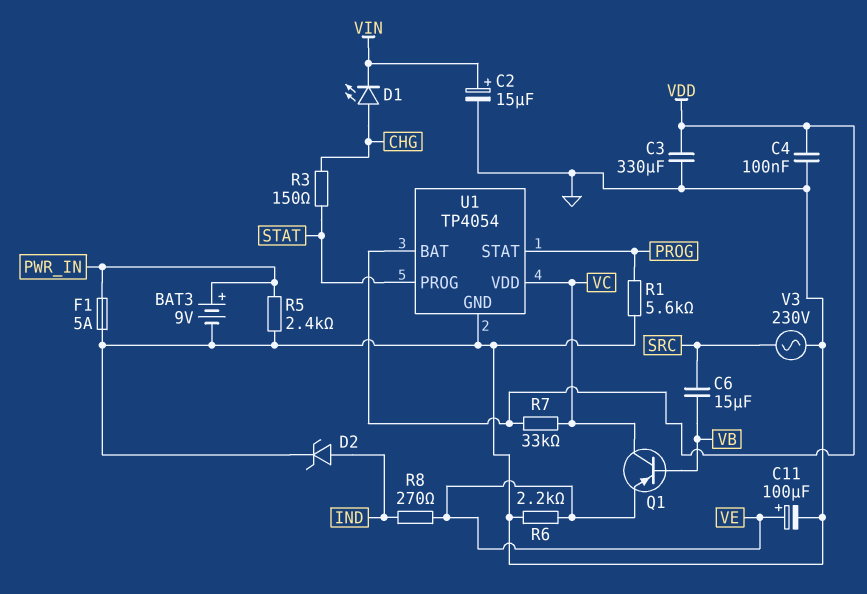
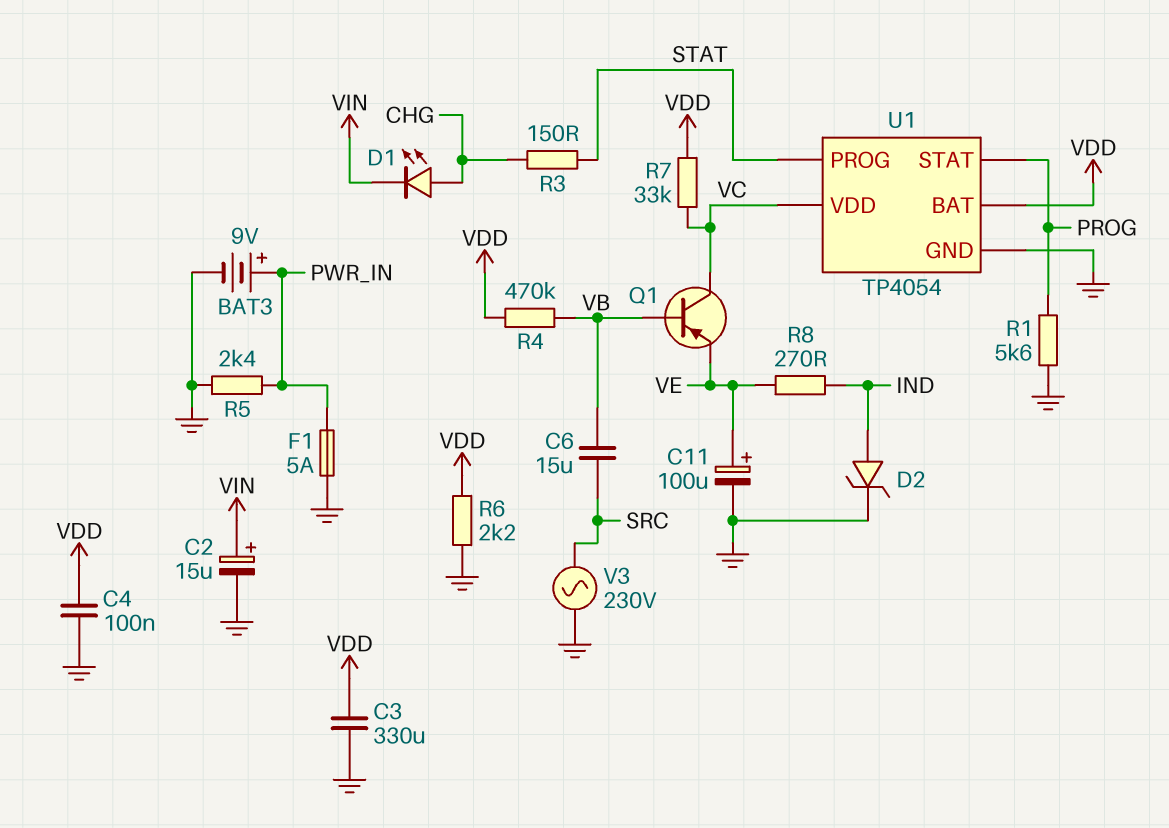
R4: none -> 470k (VB, VDD)
R6: 2.2k (GND, VE) -> 2.2k (GND, VDD)

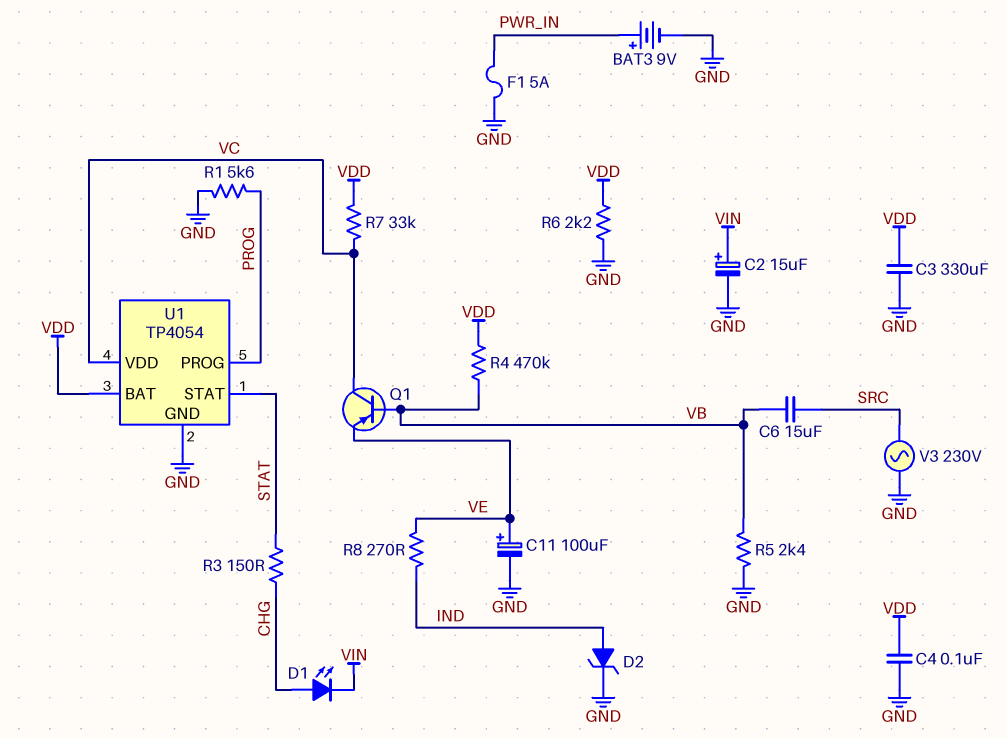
R5: 2.4k (GND, PWR_IN) -> 2.4k (GND, VB)
U1 pin PROG: STAT -> PROG
U1 pin STAT: PROG -> STAT

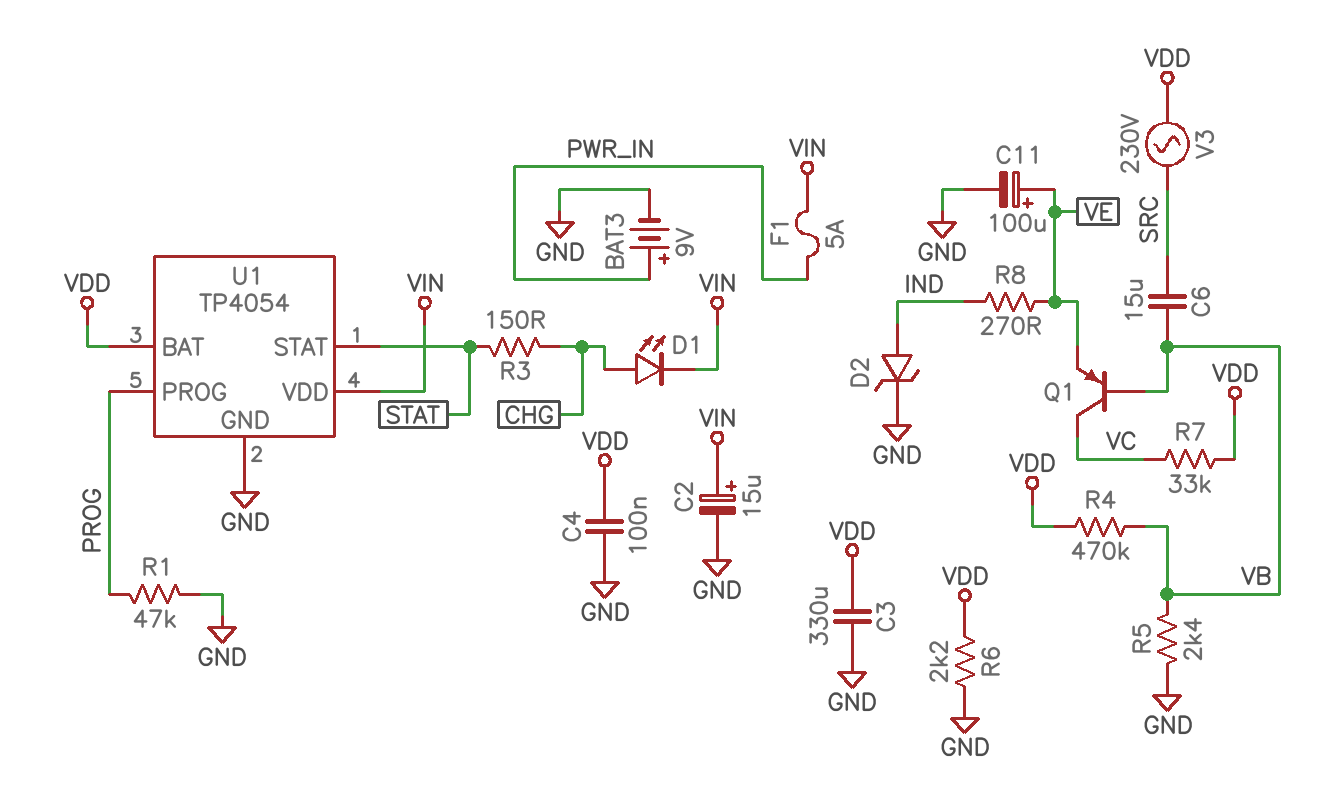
F1: 5A (GND, PWR_IN) -> 5A (PWR_IN, VIN)
R1: 5.6k (GND, PROG) -> 47k (GND, PROG)
U1 pin VDD: VC -> VIN
V3: AC 230V (GND, SRC) -> AC 230V (SRC, VDD)

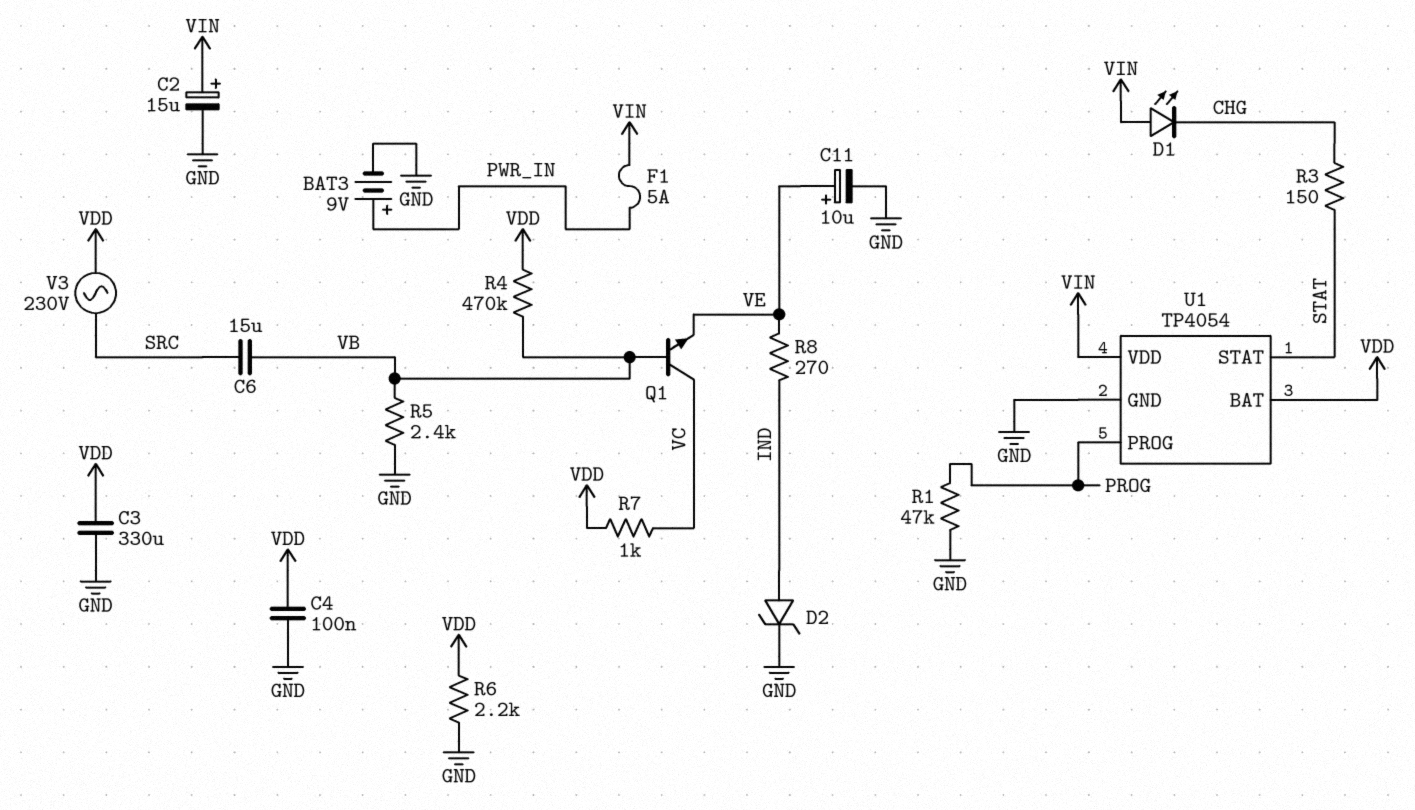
C11: 100uF (plus VE, minus GND) -> 10uF (plus VE, minus GND)
D1: LED (A CHG, K VIN) -> LED (A VIN, K CHG)
Q1: PNP (B VB, C VC, E VE) -> NPN (B VB, C VC, E VE)
R7: 33k (VC, VDD) -> 1k (VC, VDD)

